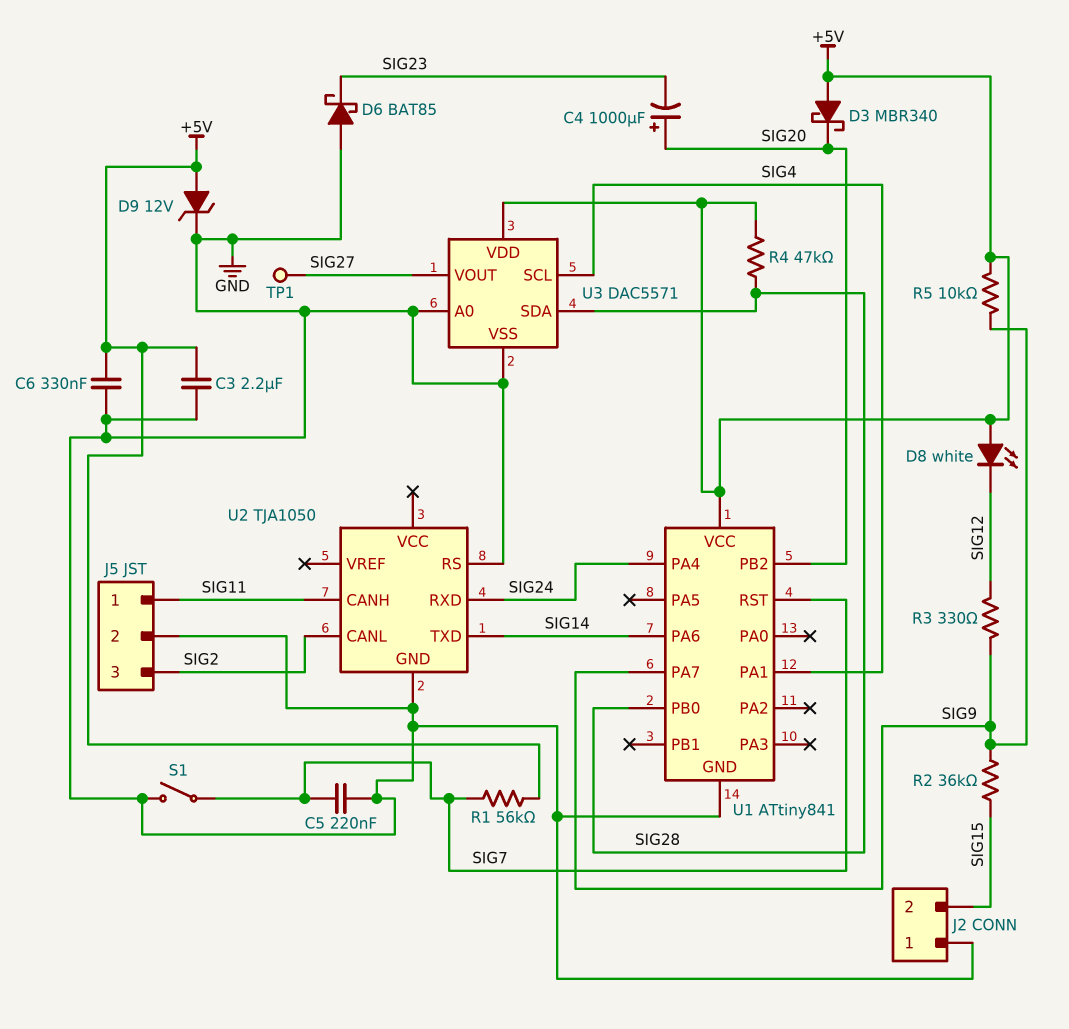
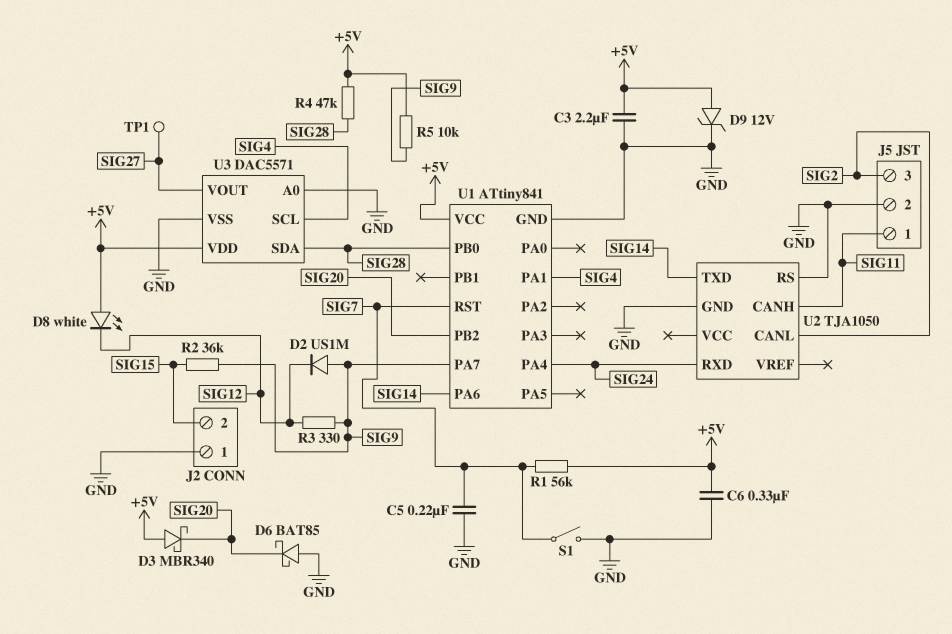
C4: 1000uF (plus SIG20, minus SIG23) -> none
D2: none -> diode US1M (A SIG9, K SIG12)
D6: schottky BAT85 (A GND, K SIG23) -> schottky BAT85 (A GND, K SIG20)

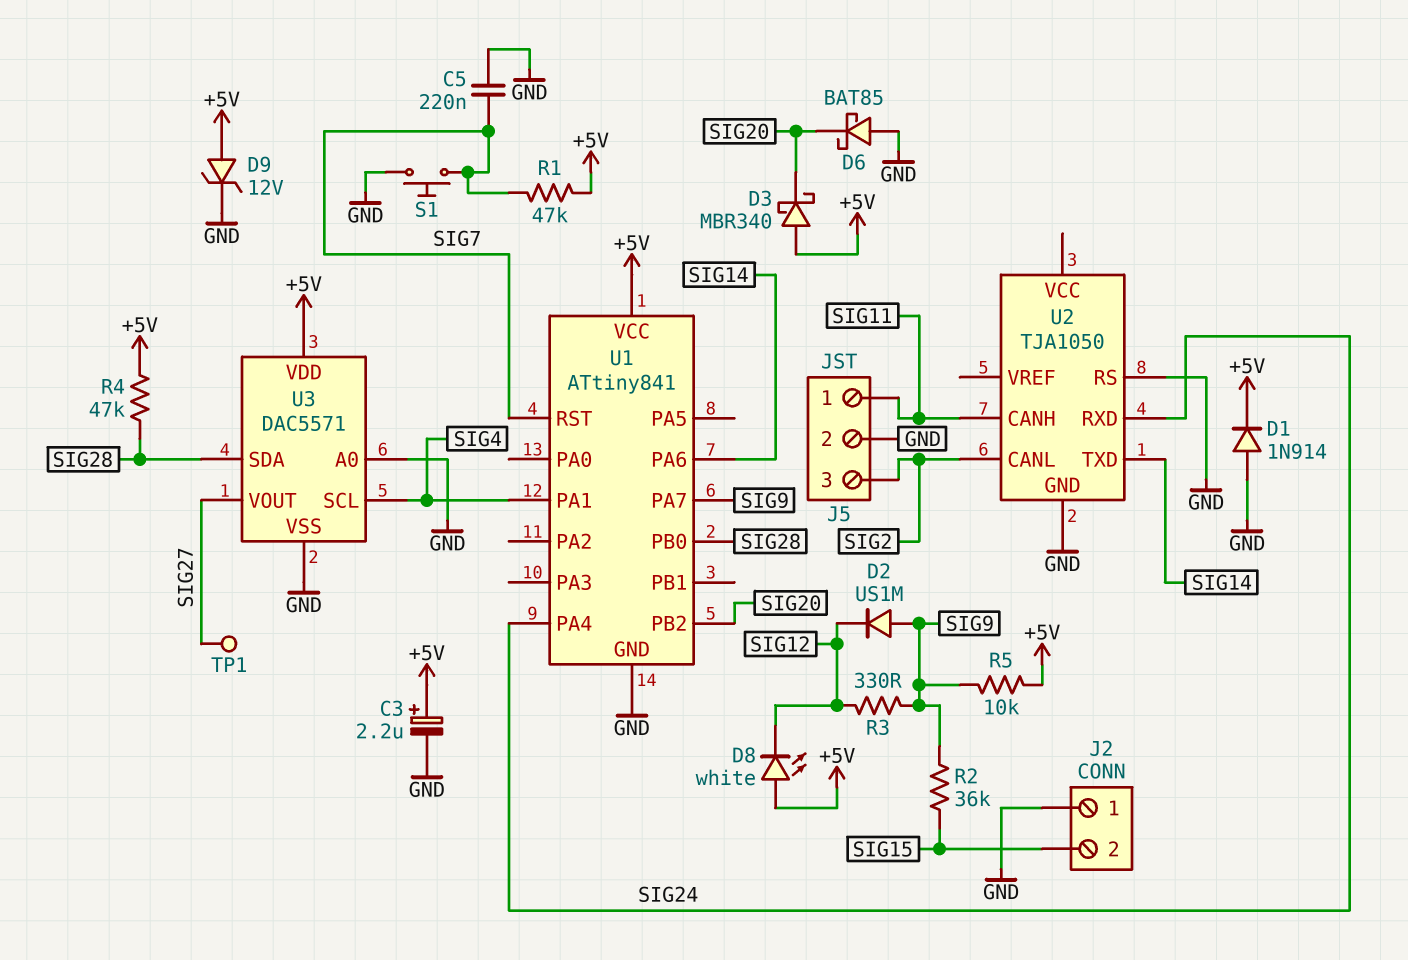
C3: 2.2uF (+5V, GND) -> 2.2uF (plus +5V, minus GND)
C6: 330nF (+5V, GND) -> none
D1: none -> diode 1N914 (A GND, K +5V)
R1: 56k (+5V, SIG7) -> 47k (+5V, SIG7)
S1: switch (GND, SIG7) -> button (GND, SIG7)

